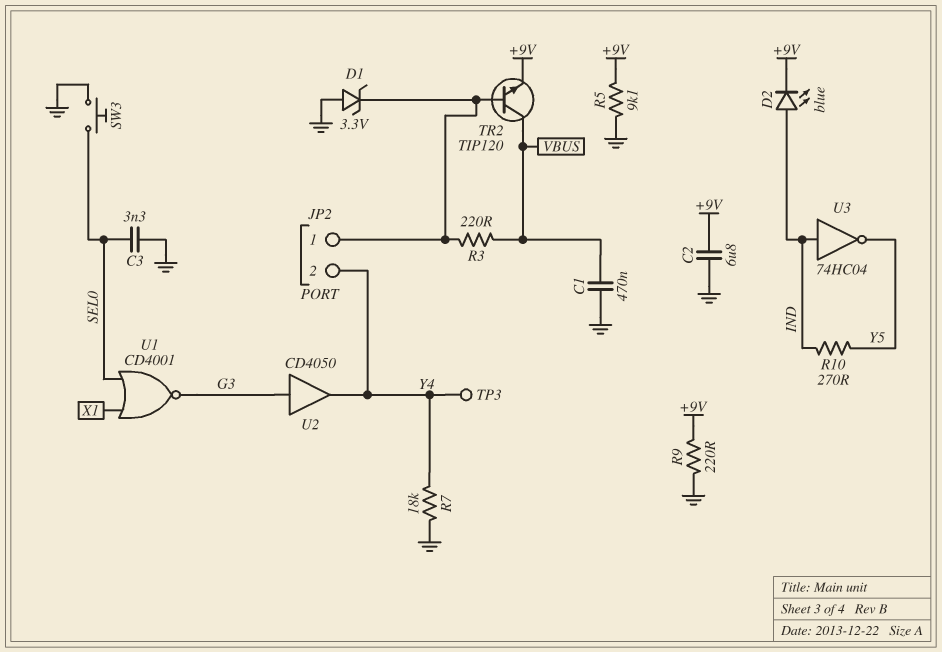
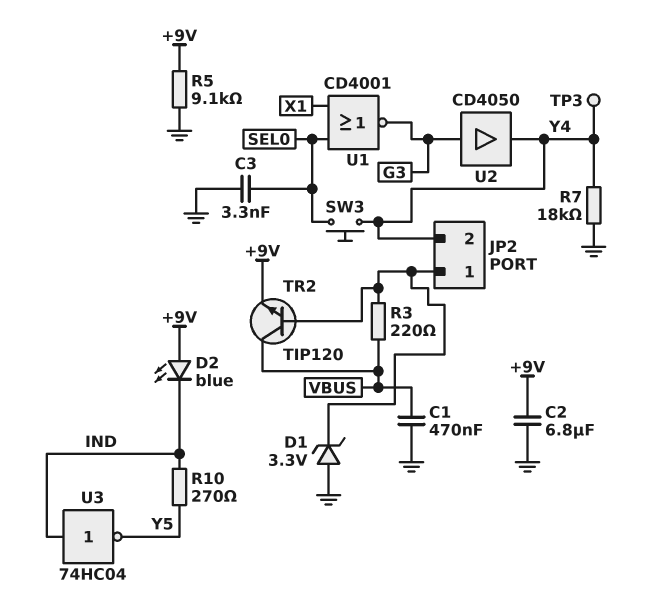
D2: LED blue (A IND, K +9V) -> LED blue (A +9V, K IND)
R9: 220 (+9V, GND) -> none
SW3: button (GND, SEL0) -> button (SEL0, Y4)

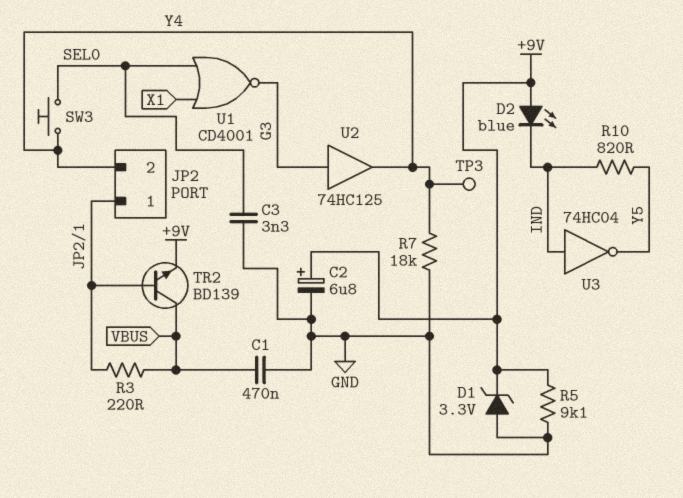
C2: 6.8uF (+9V, GND) -> 6.8uF (plus +9V, minus GND)
D1: zener 3.3V (A GND, K JP2/1) -> zener 3.3V (A GND, K +9V)
R10: 270 (IND, Y5) -> 820 (IND, Y5)
TR2: NPN TIP120 (B JP2/1, C VBUS, E +9V) -> NPN BD139 (B JP2/1, C VBUS, E +9V)
U2: buffer CD4050 (in G3, out Y4) -> buffer 74HC125 (in G3, out Y4)

